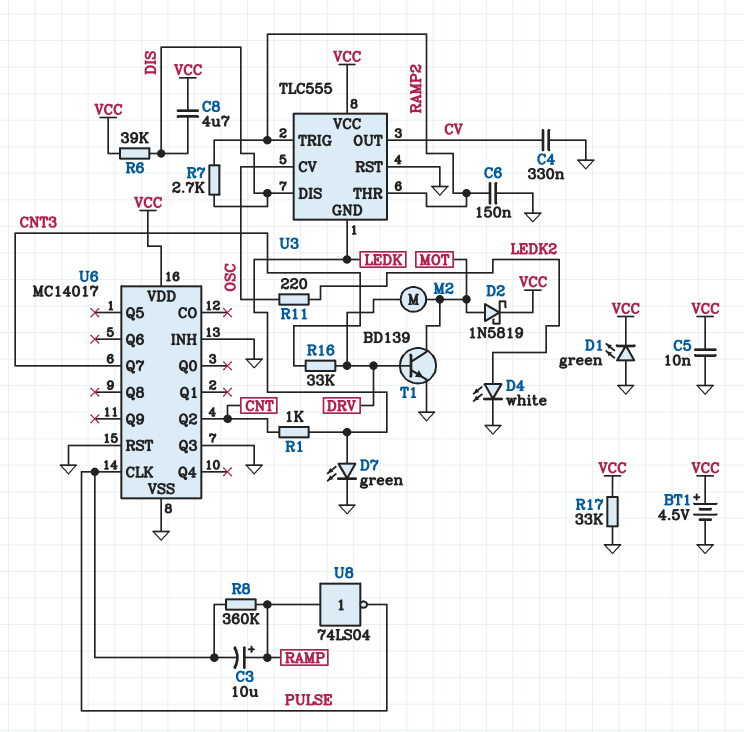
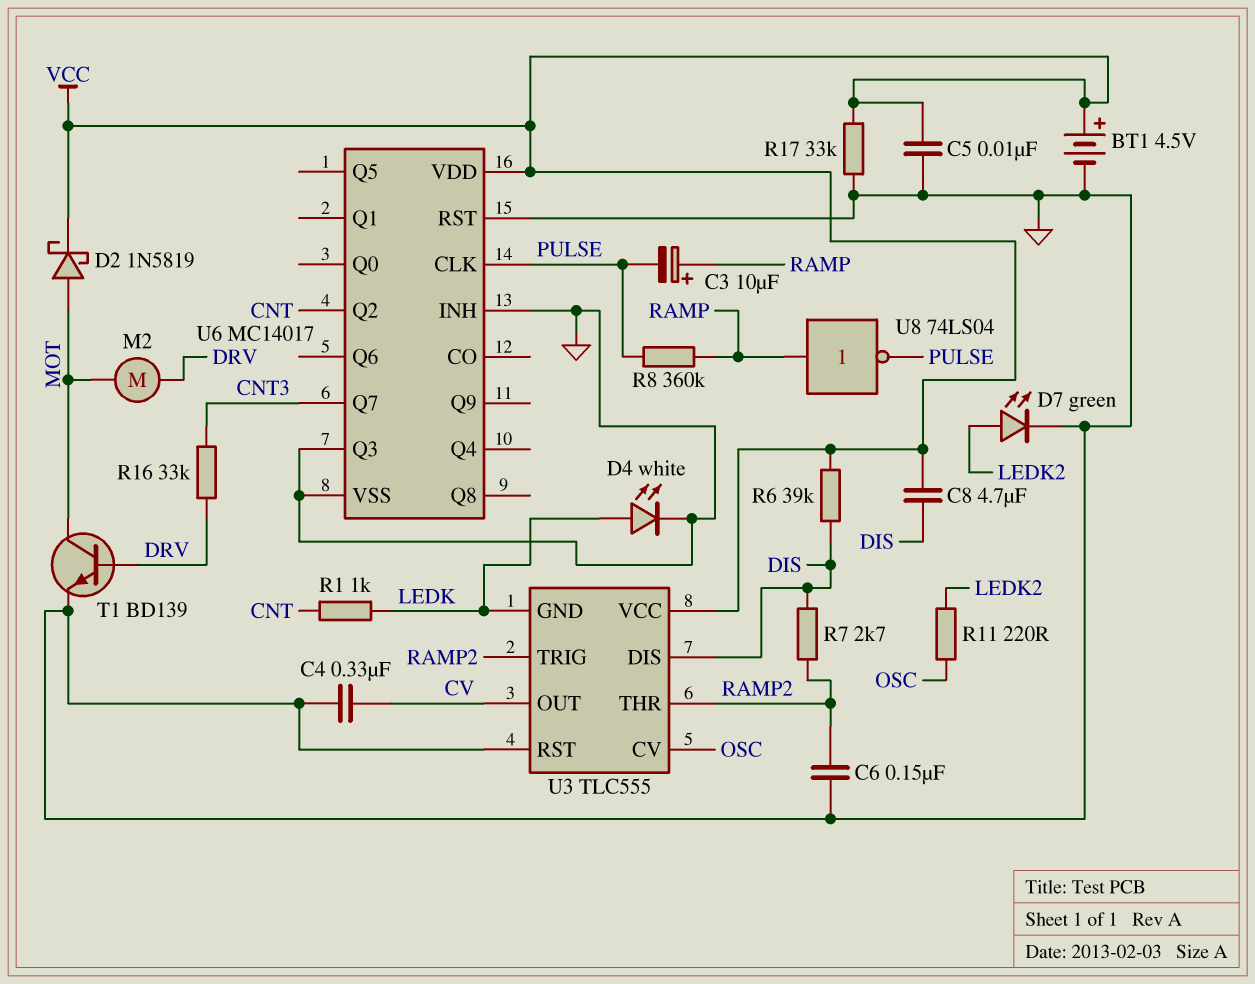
D1: LED green (A GND, K VCC) -> none
D4: LED white (A LEDK2, K GND) -> LED white (A LEDK, K GND)
D7: LED green (A LEDK, K GND) -> LED green (A LEDK2, K GND)

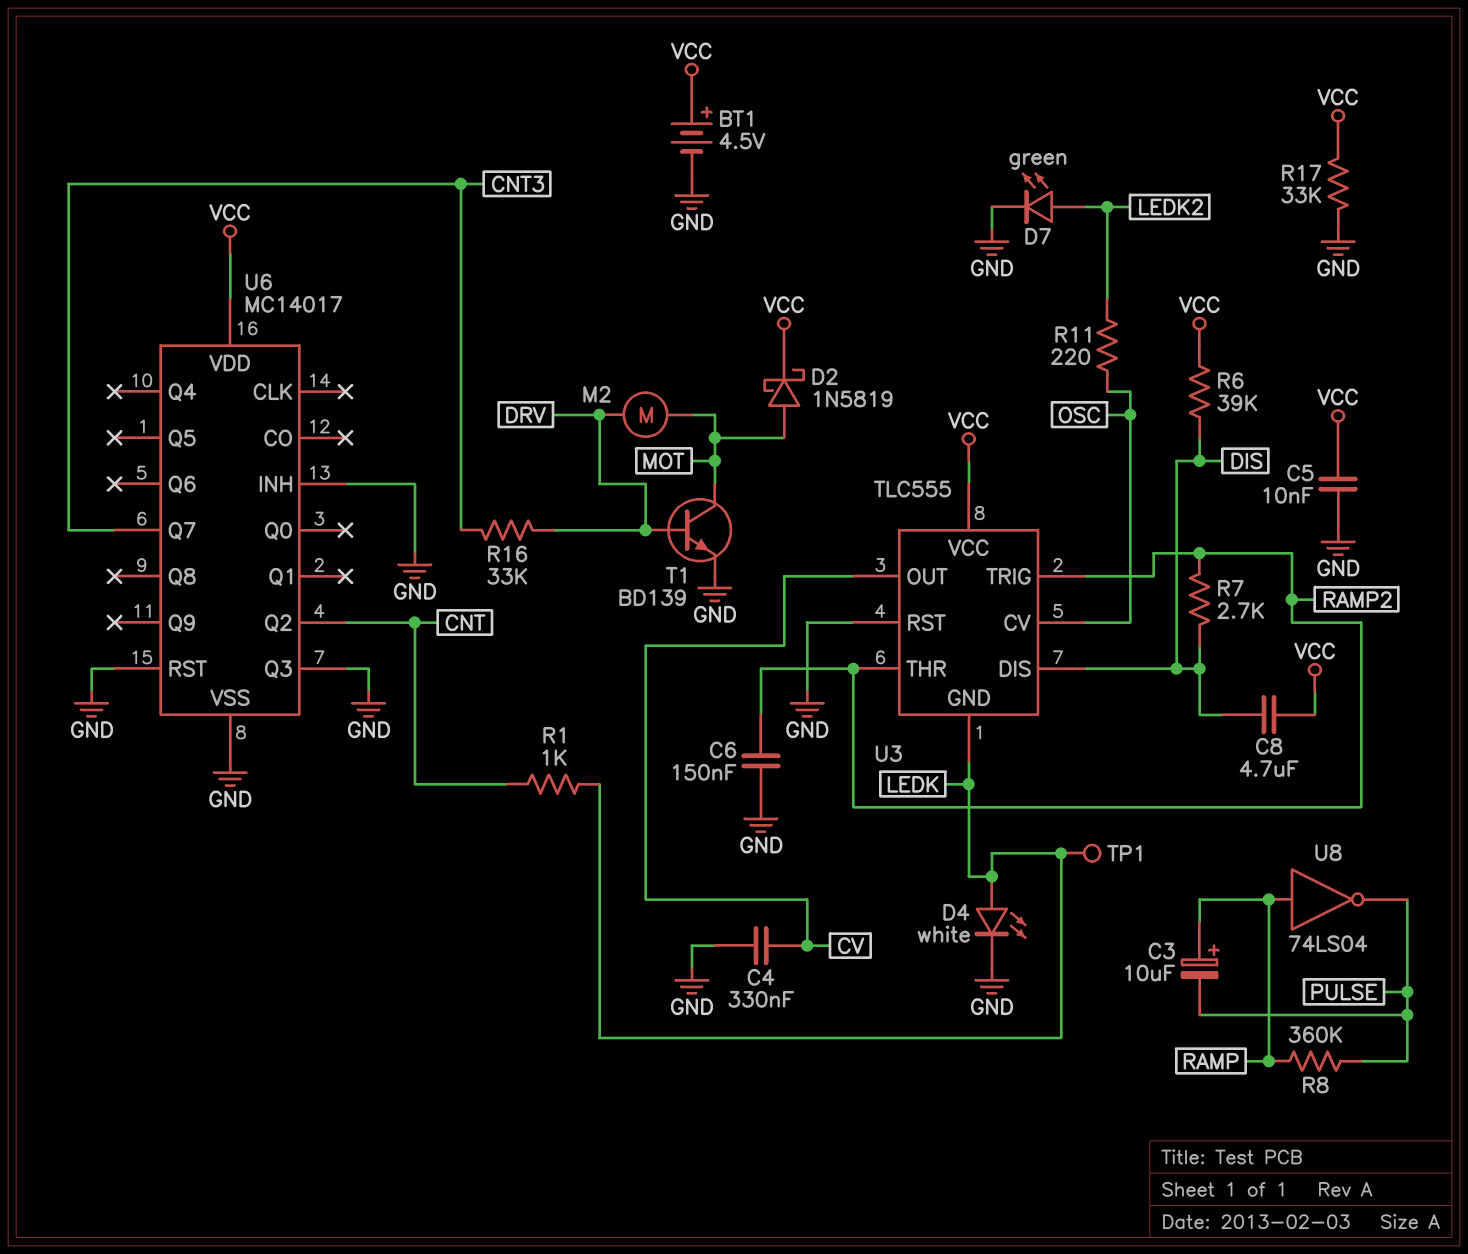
TP1: none -> test point (LEDK)
U6 pin CLK: PULSE -> none

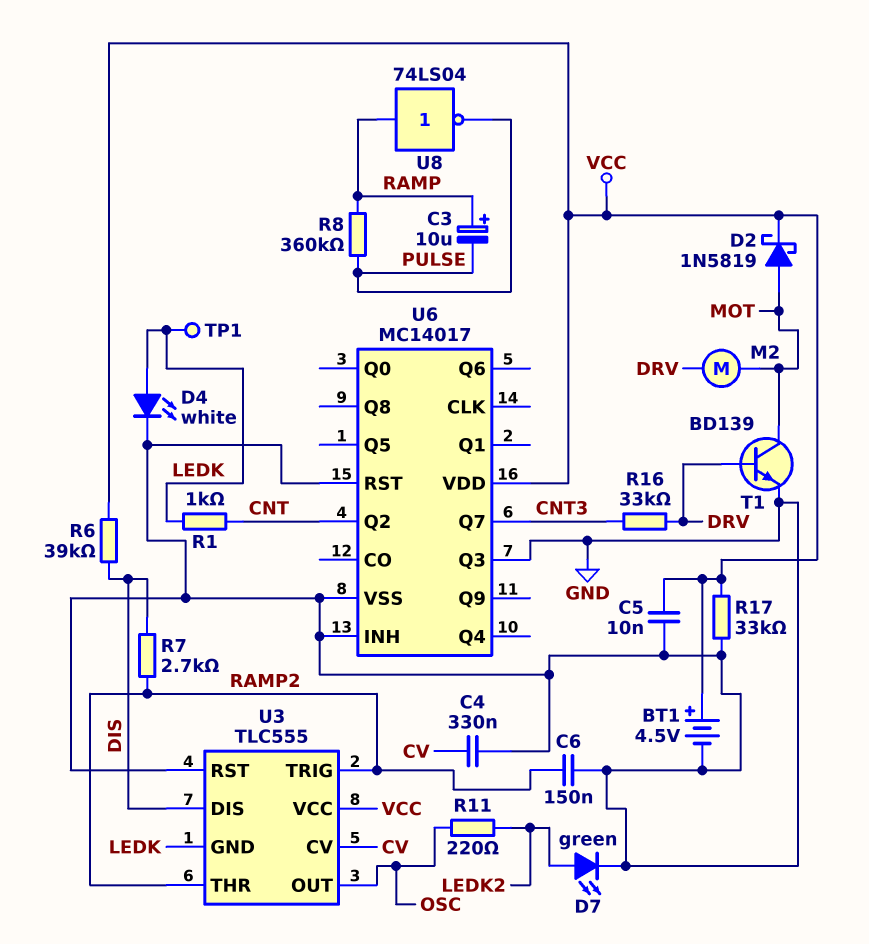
C8: 4.7uF (DIS, VCC) -> none
U3 pin CV: OSC -> CV
U3 pin OUT: CV -> OSC

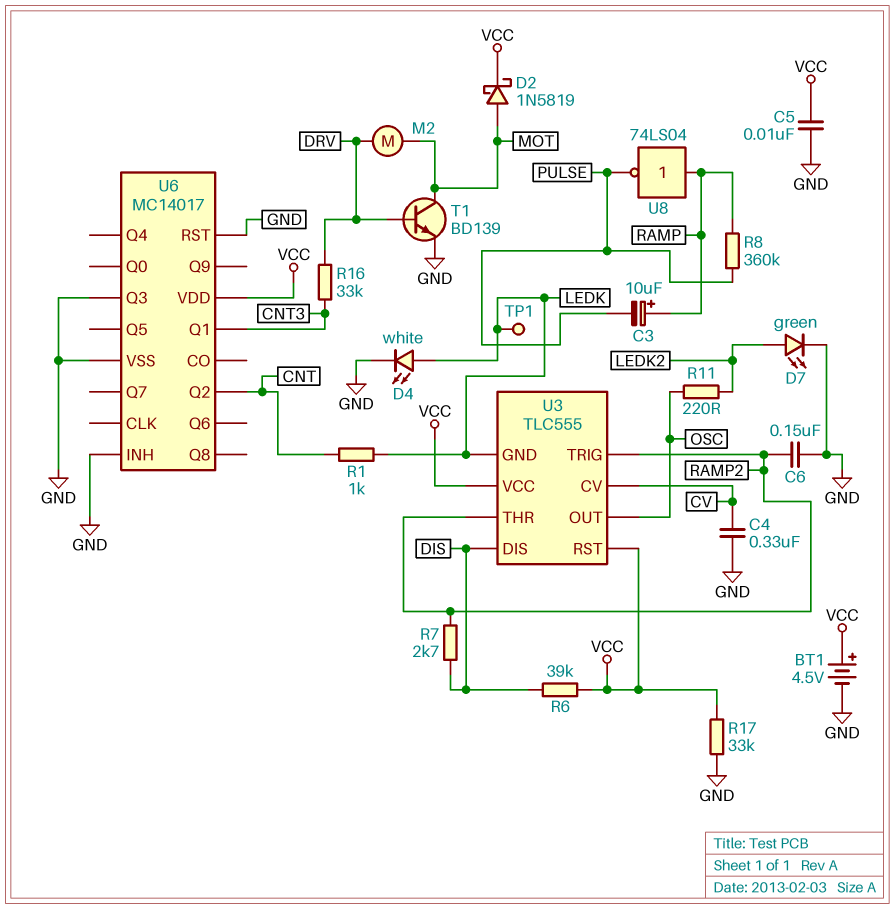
U3 pin RST: GND -> VCC
U6 pin Q1: none -> CNT3
U6 pin Q7: CNT3 -> none

